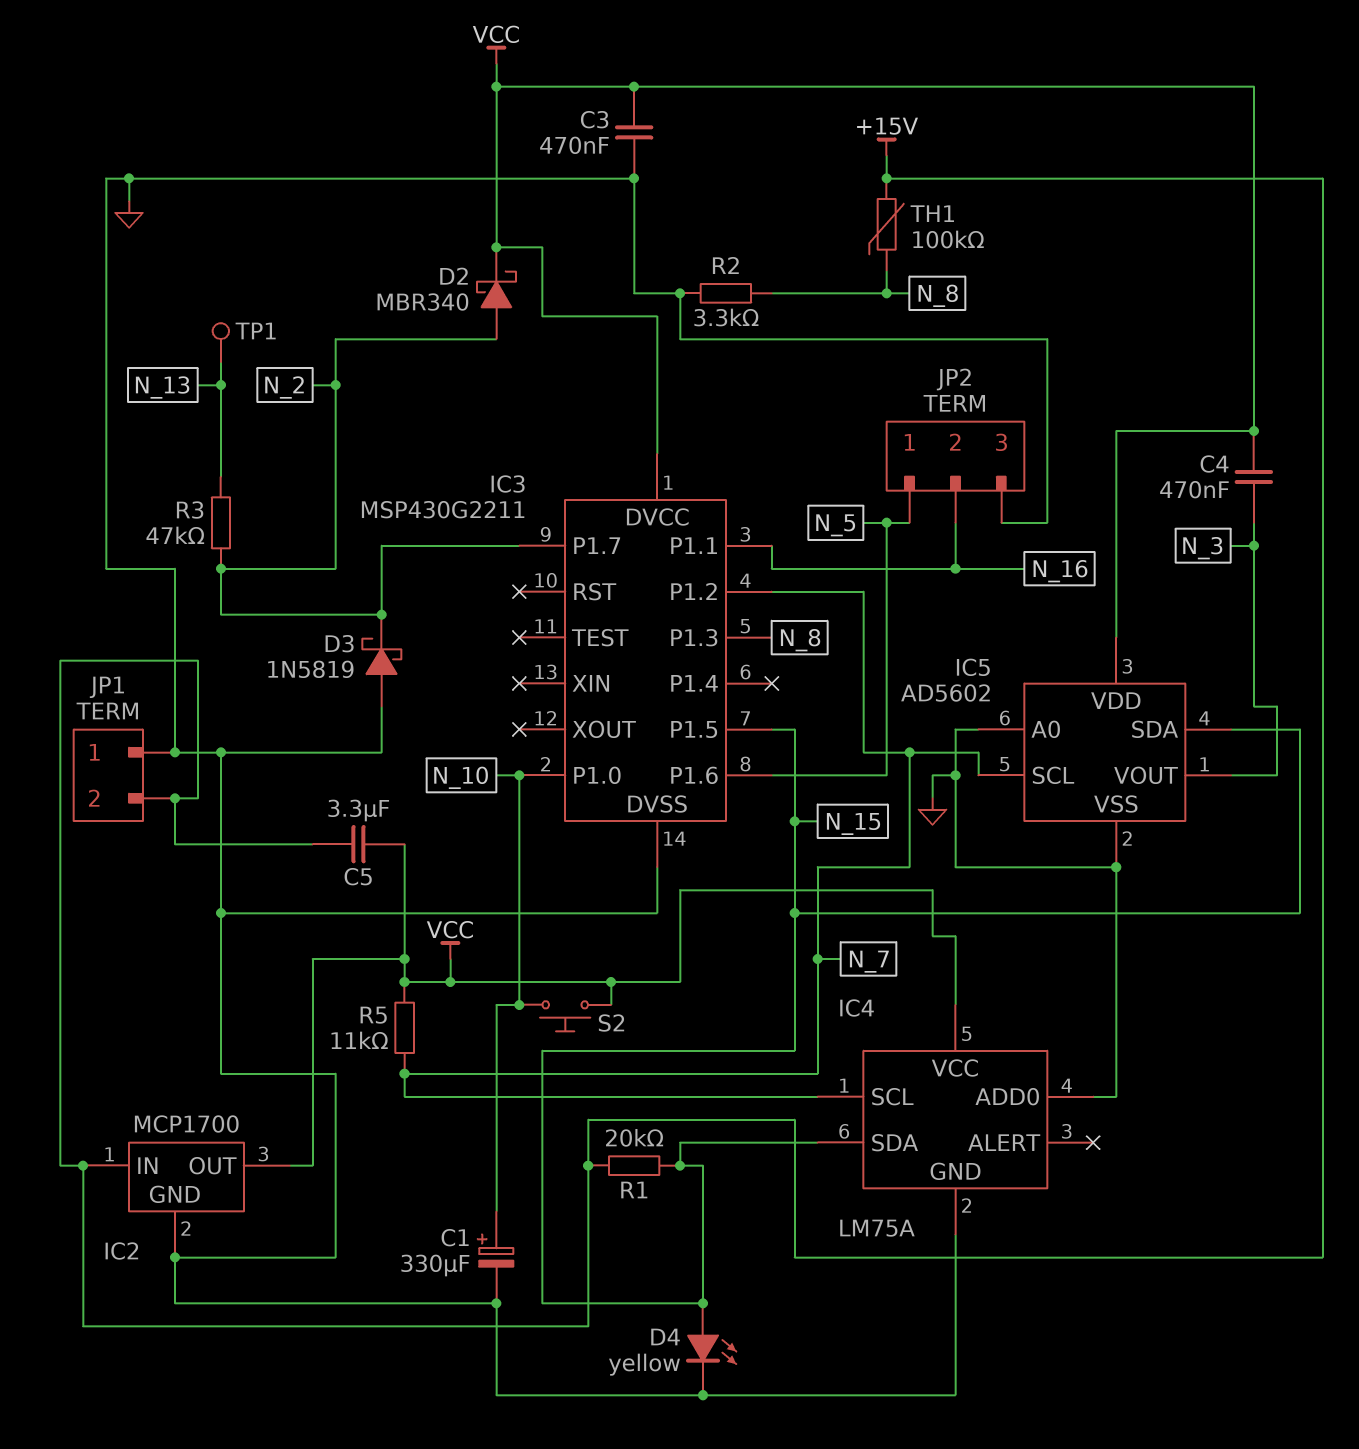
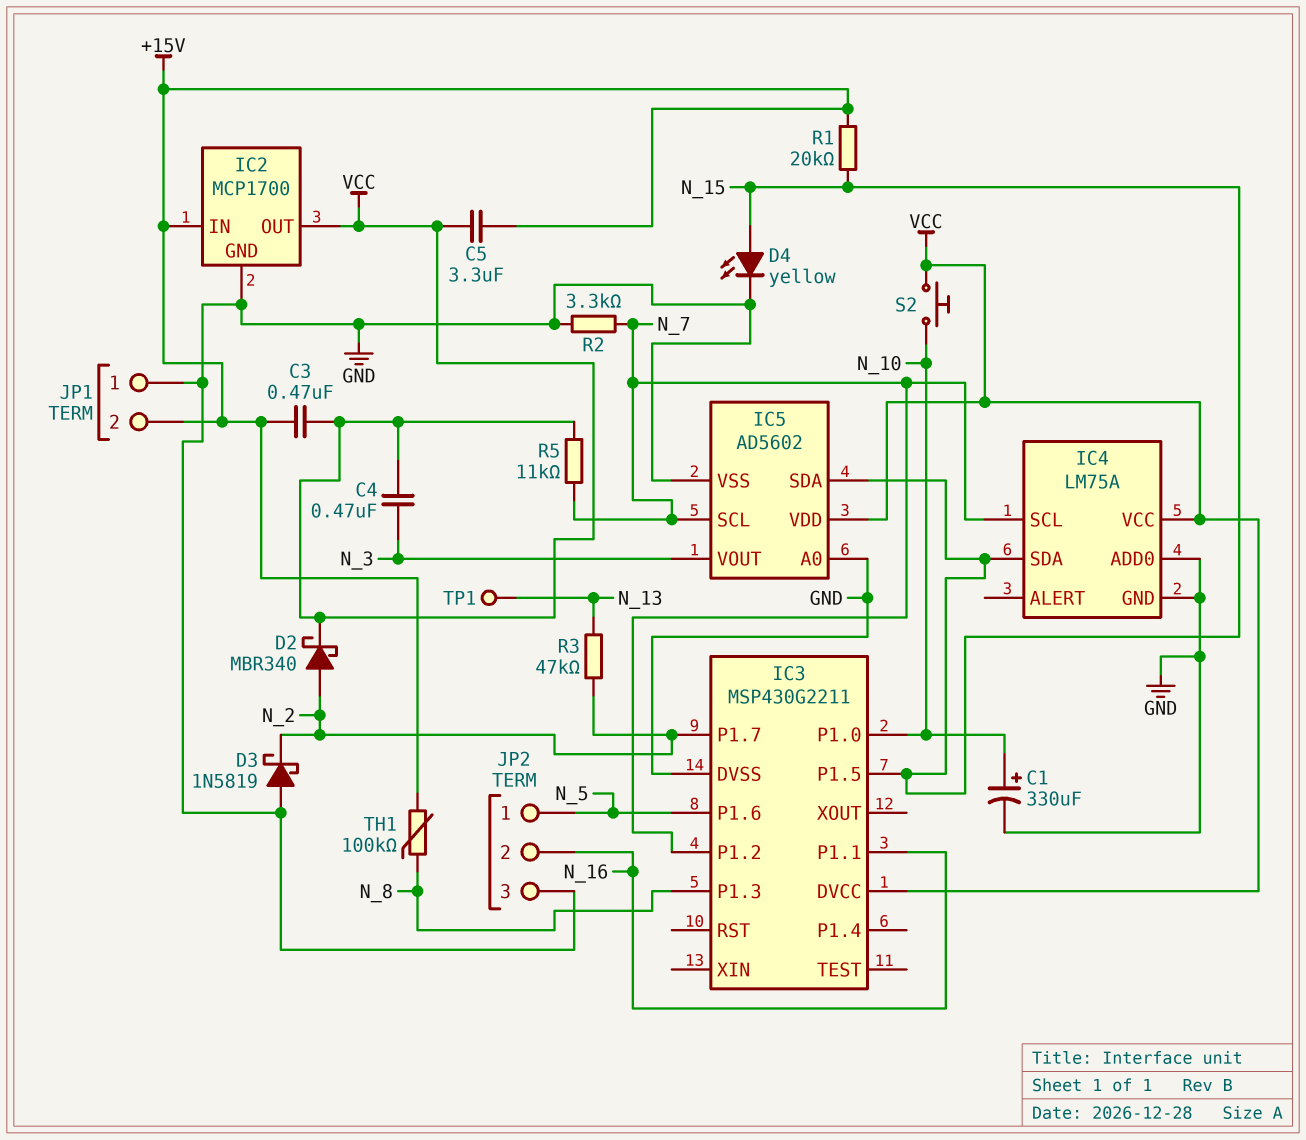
C3: 470nF (GND, VCC) -> 470nF (+15V, VCC)
R2: 3.3k (GND, N_8) -> 3.3k (GND, N_7)

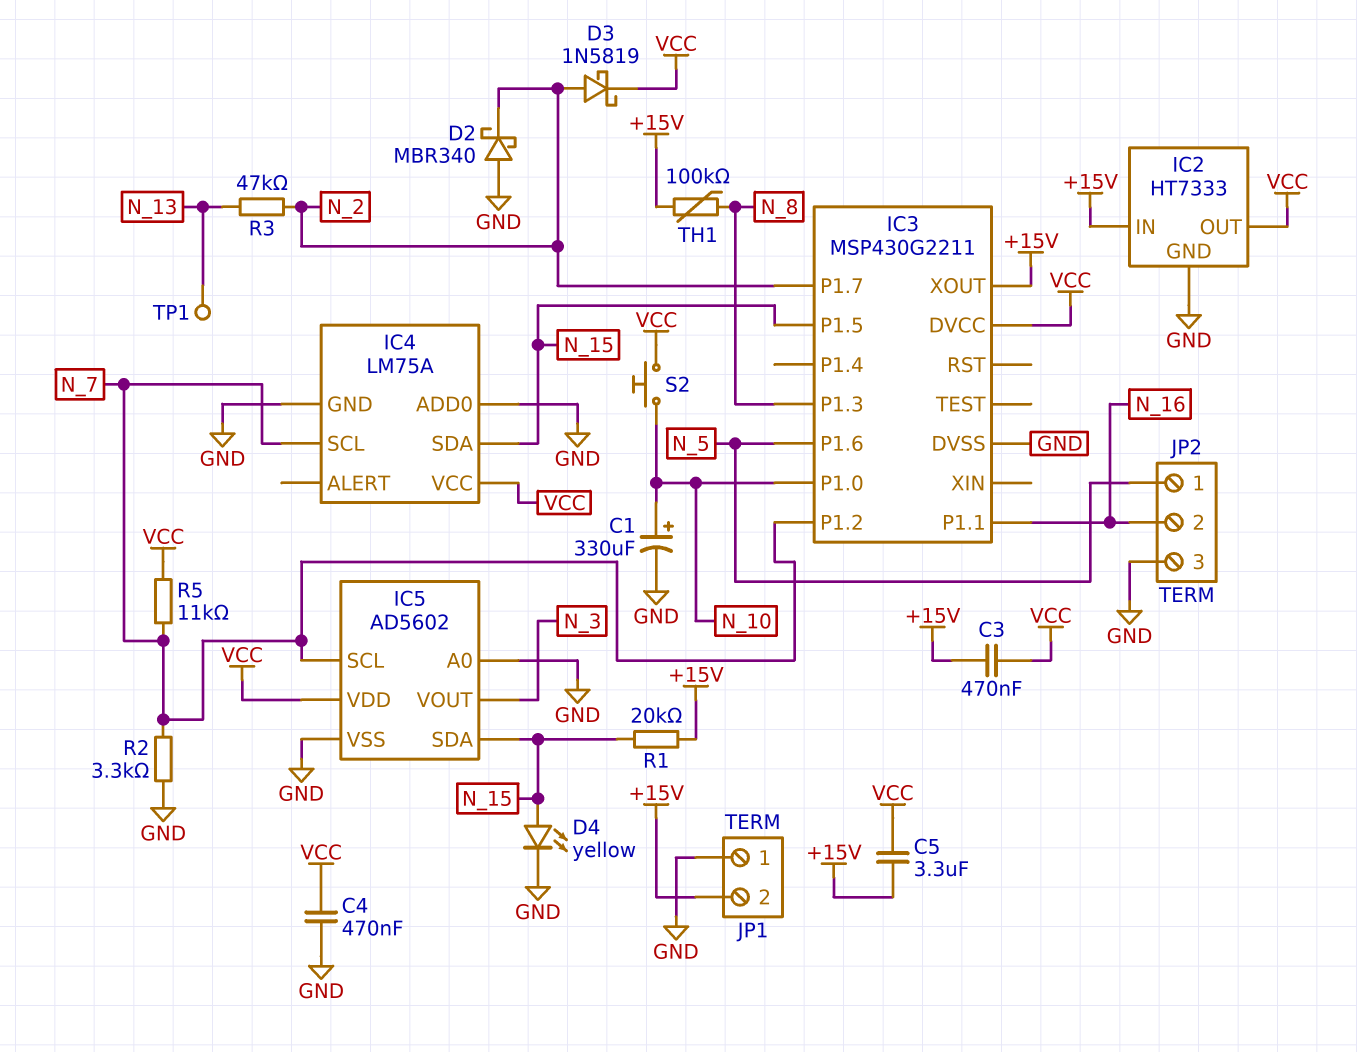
C4: 470nF (N_3, VCC) -> 470nF (GND, VCC)
D2: schottky MBR340 (A N_2, K VCC) -> schottky MBR340 (A GND, K N_2)
D3: schottky 1N5819 (A GND, K N_2) -> schottky 1N5819 (A N_2, K VCC)
IC2: MCP1700 -> HT7333
IC3 pin XOUT: none -> +15V

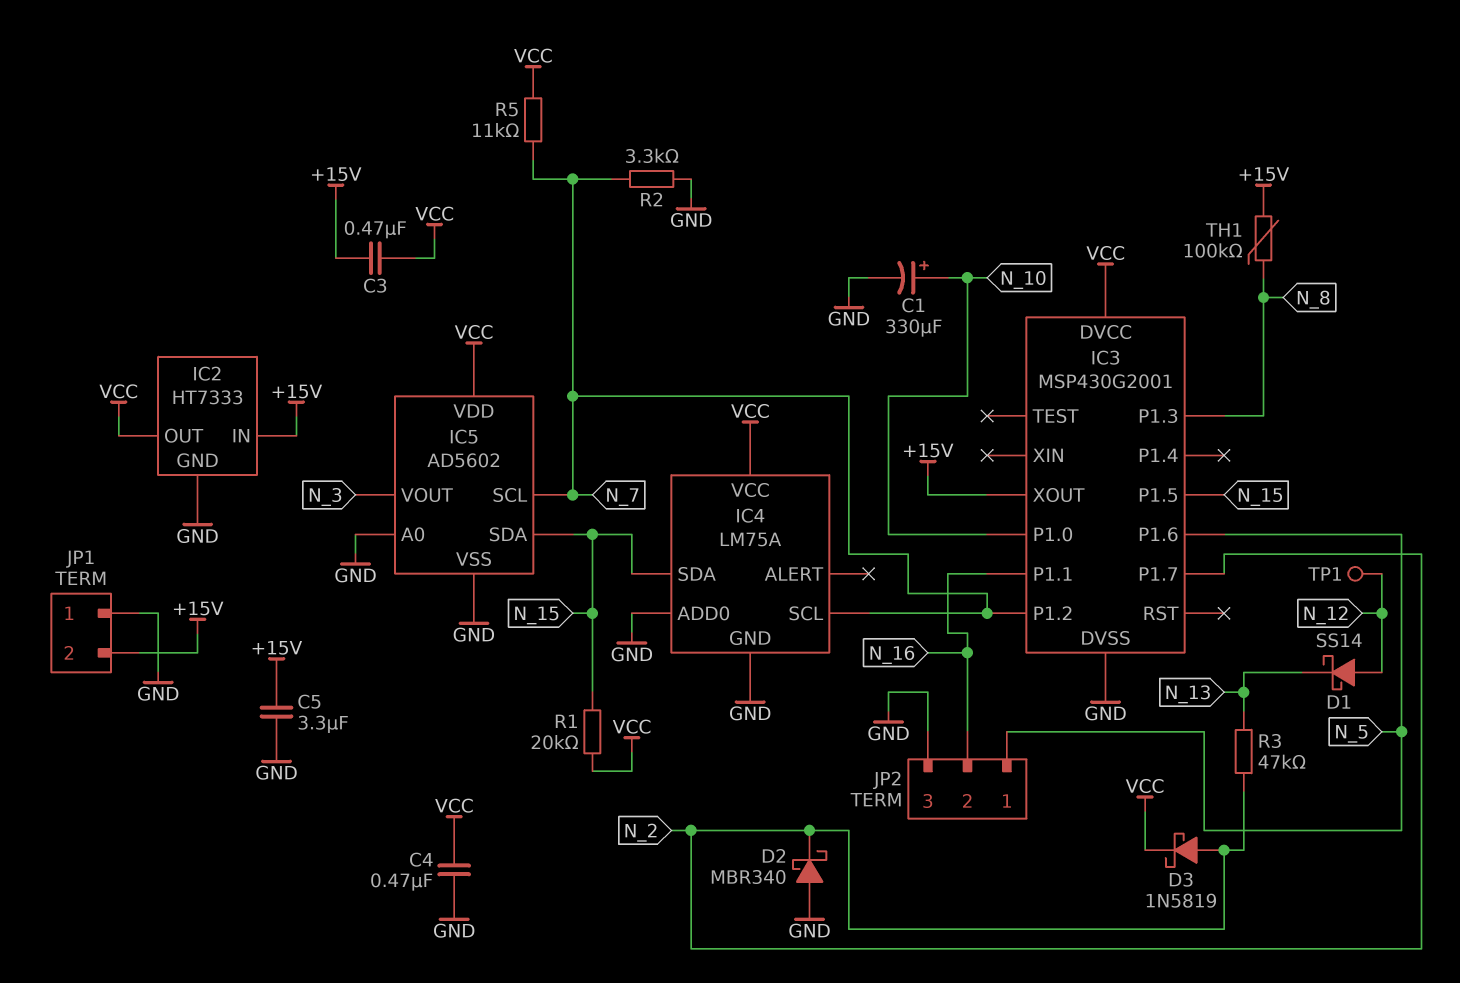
C5: 3.3uF (+15V, VCC) -> 3.3uF (+15V, GND)
D1: none -> schottky SS14 (A N_12, K N_13)
D4: LED yellow (A N_15, K GND) -> none
IC3: MSP430G2211 -> MSP430G2001
R1: 20k (+15V, N_15) -> 20k (N_15, VCC)
S2: button (N_10, VCC) -> none
TP1: test point (N_13) -> test point (N_12)

